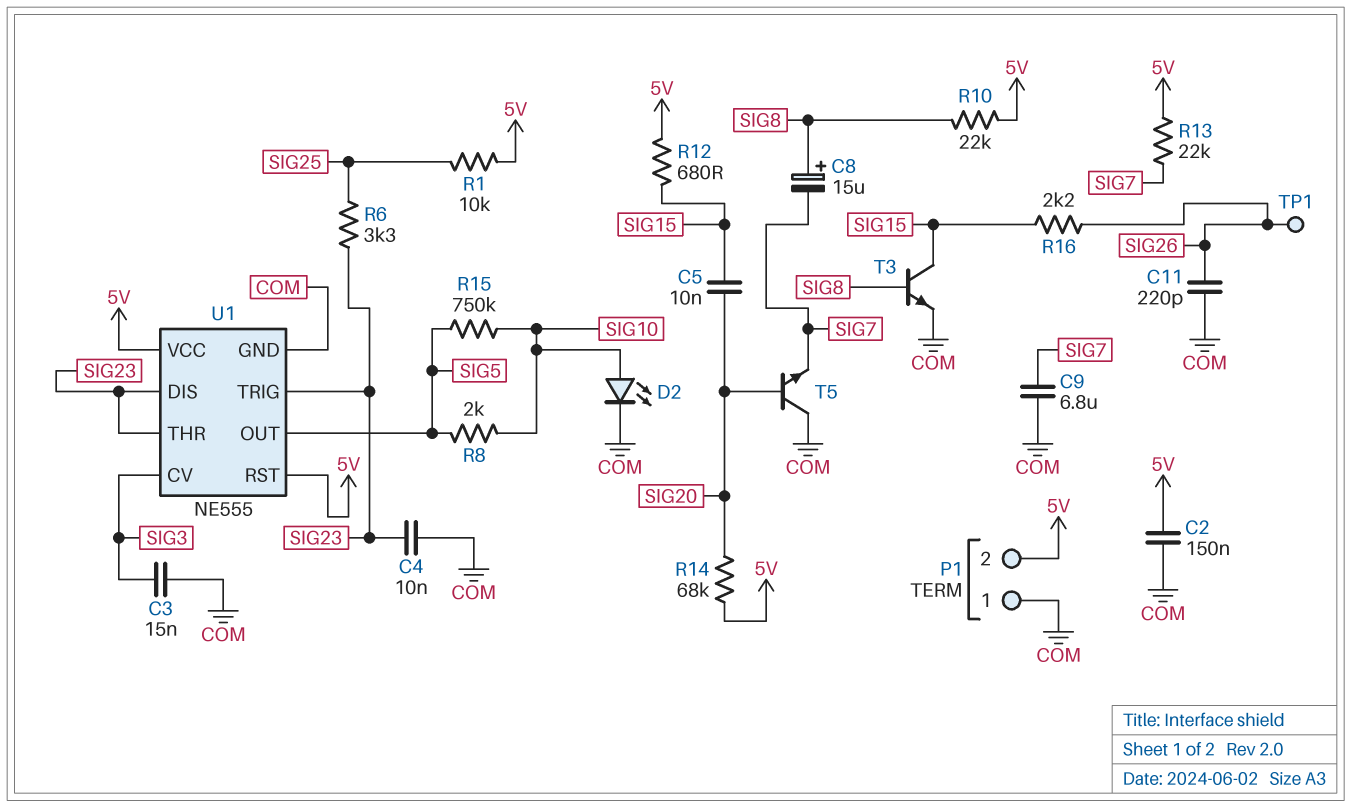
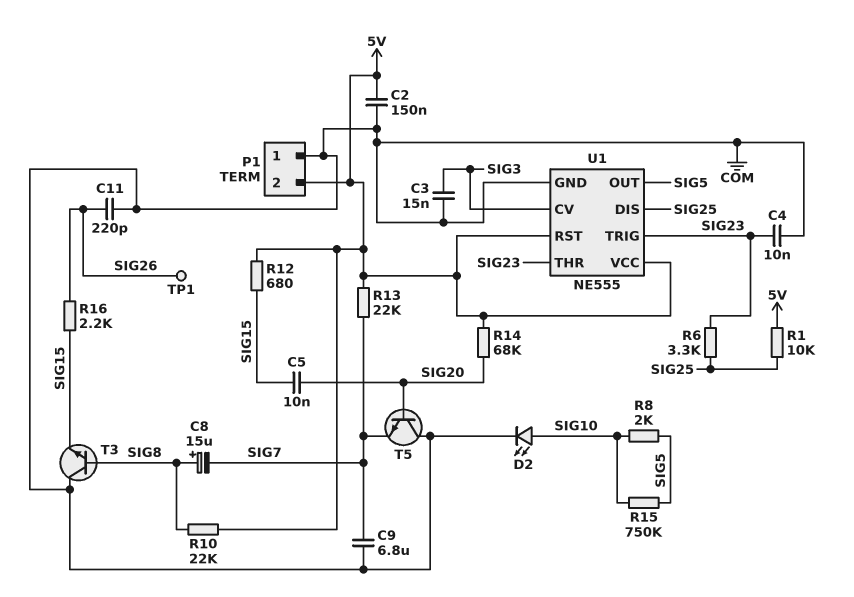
T3: NPN (B SIG8, C SIG15, E COM) -> NPN (B SIG8, C COM, E SIG15)
U1 pin DIS: SIG23 -> SIG25

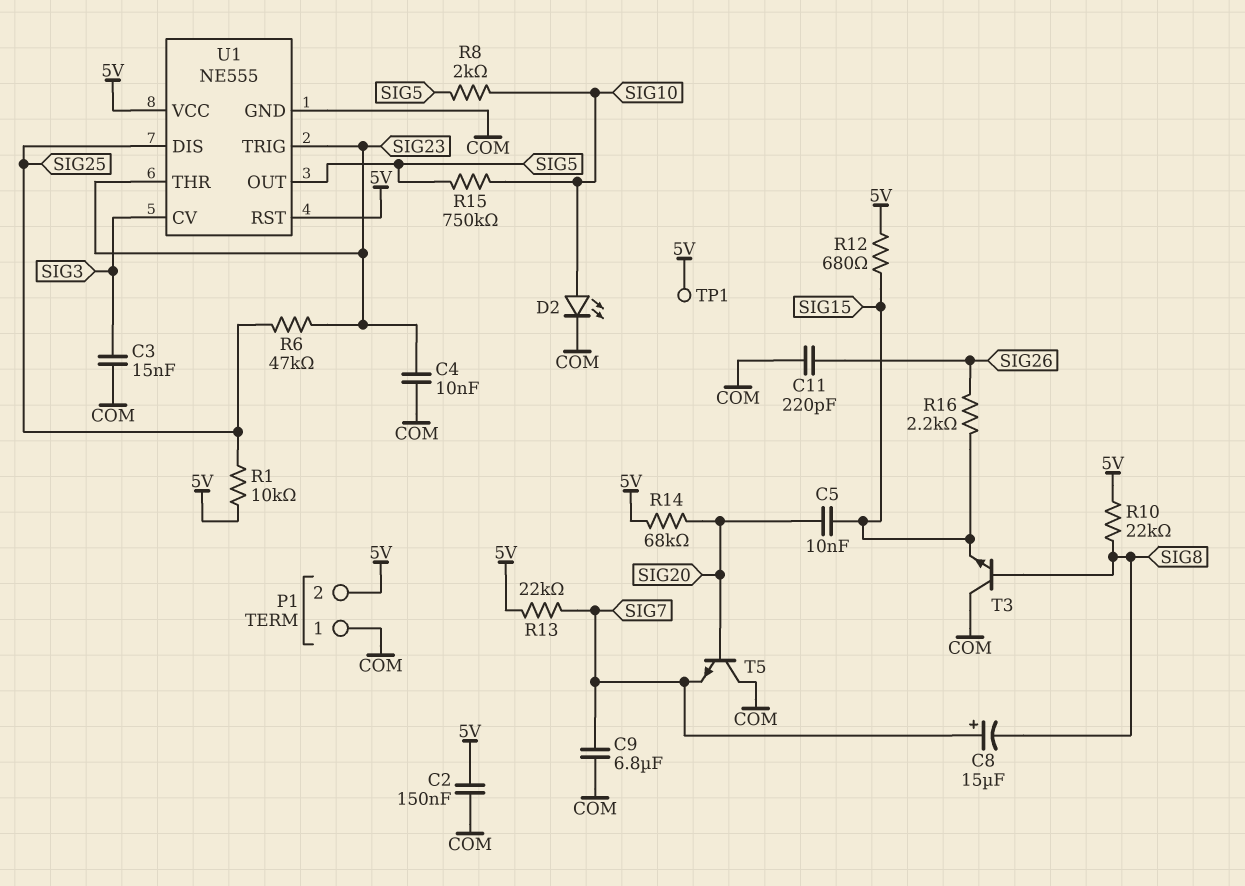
C8: 15uF (plus SIG8, minus SIG7) -> 15uF (plus SIG7, minus SIG8)
R6: 3.3k (SIG23, SIG25) -> 47k (SIG23, SIG25)
TP1: test point (SIG26) -> test point (5V)

